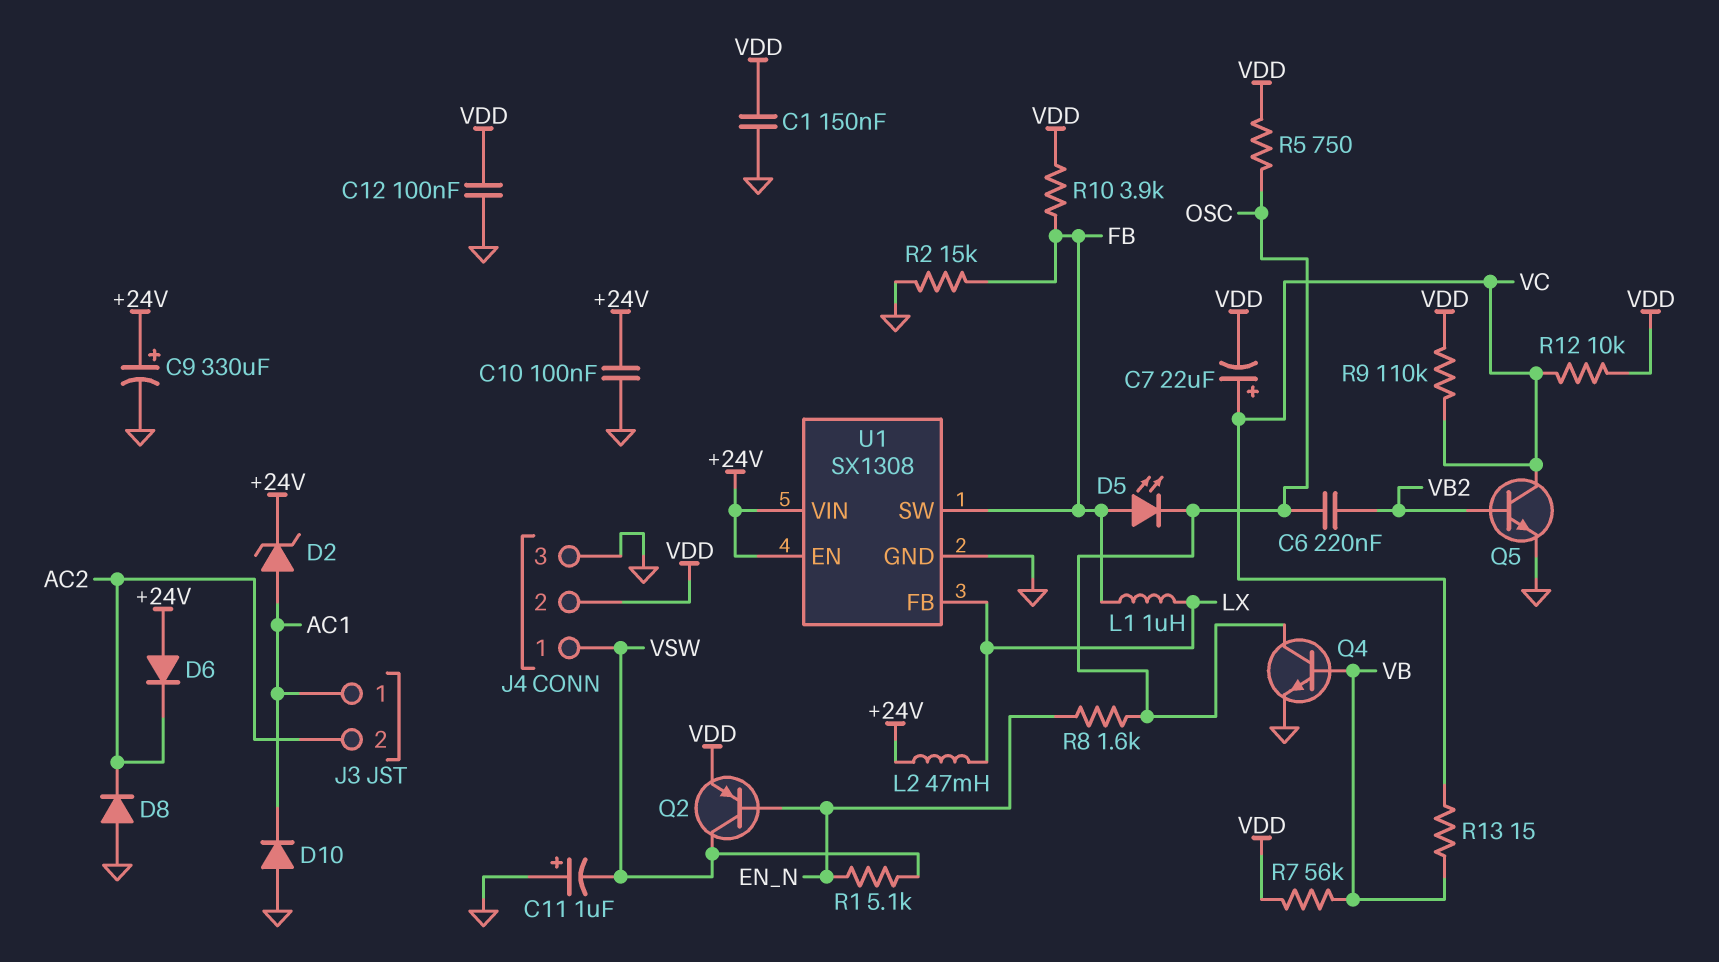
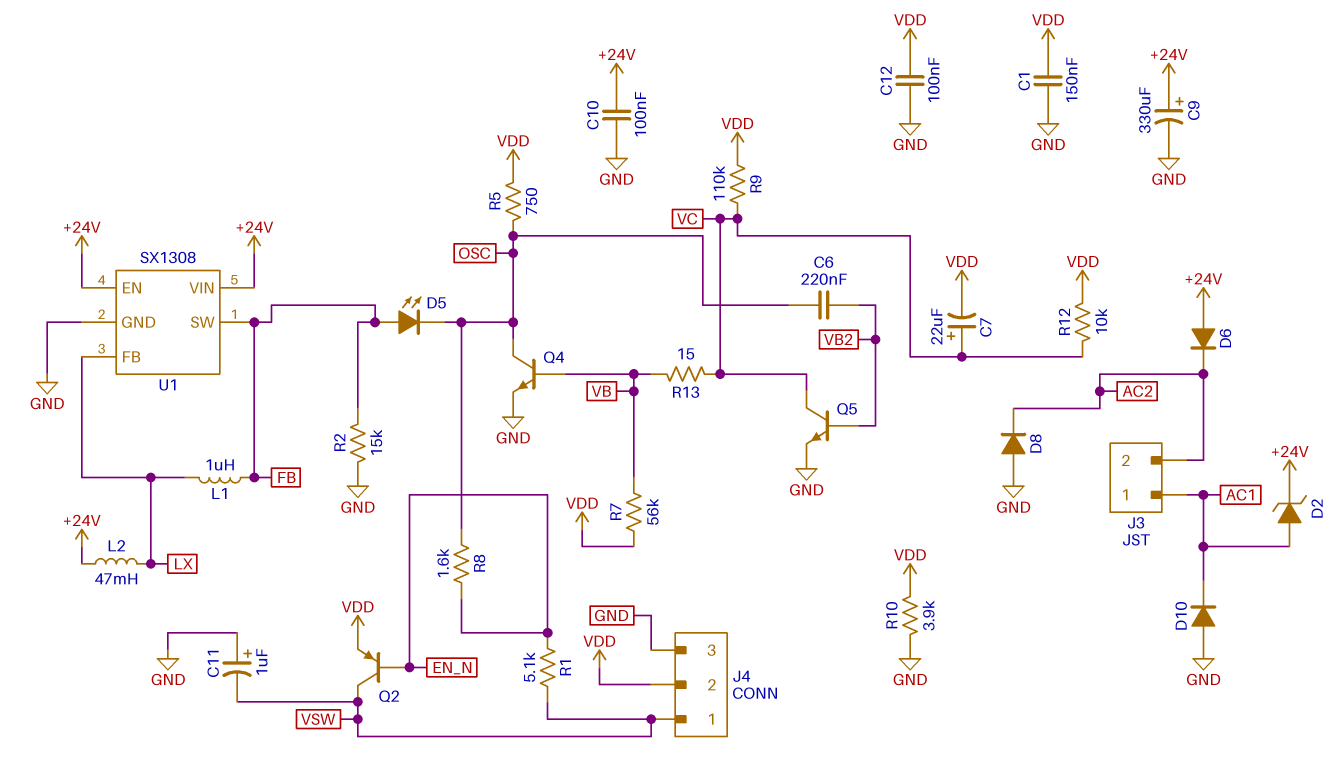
R10: 3.9k (FB, VDD) -> 3.9k (GND, VDD)

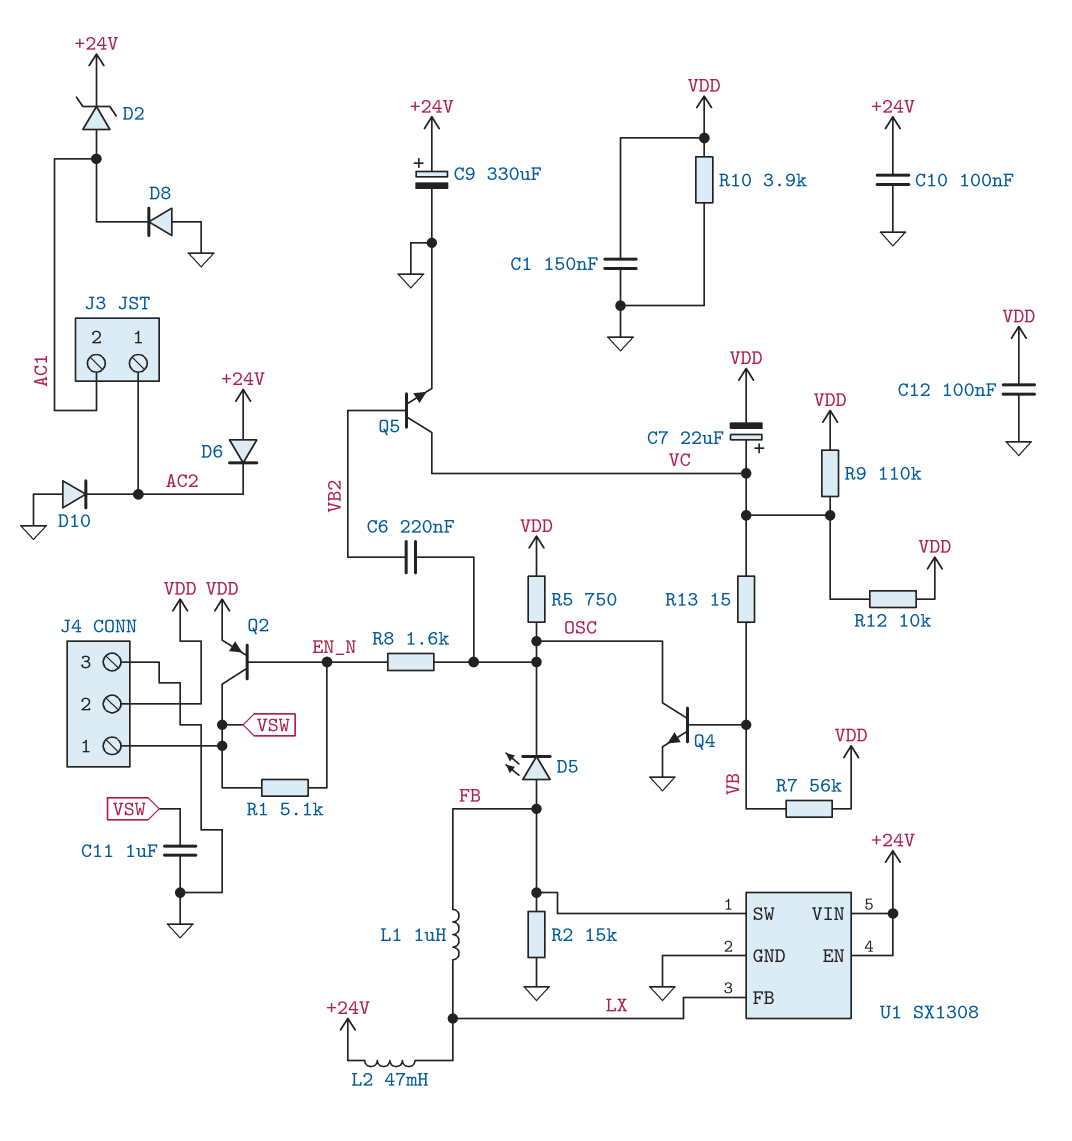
C11: 1uF (plus GND, minus VSW) -> 1uF (GND, VSW)
D8: diode (A GND, K AC2) -> diode (A GND, K AC1)
D10: diode (A GND, K AC1) -> diode (A GND, K AC2)
J3 pin 1: AC1 -> AC2
J3 pin 2: AC2 -> AC1

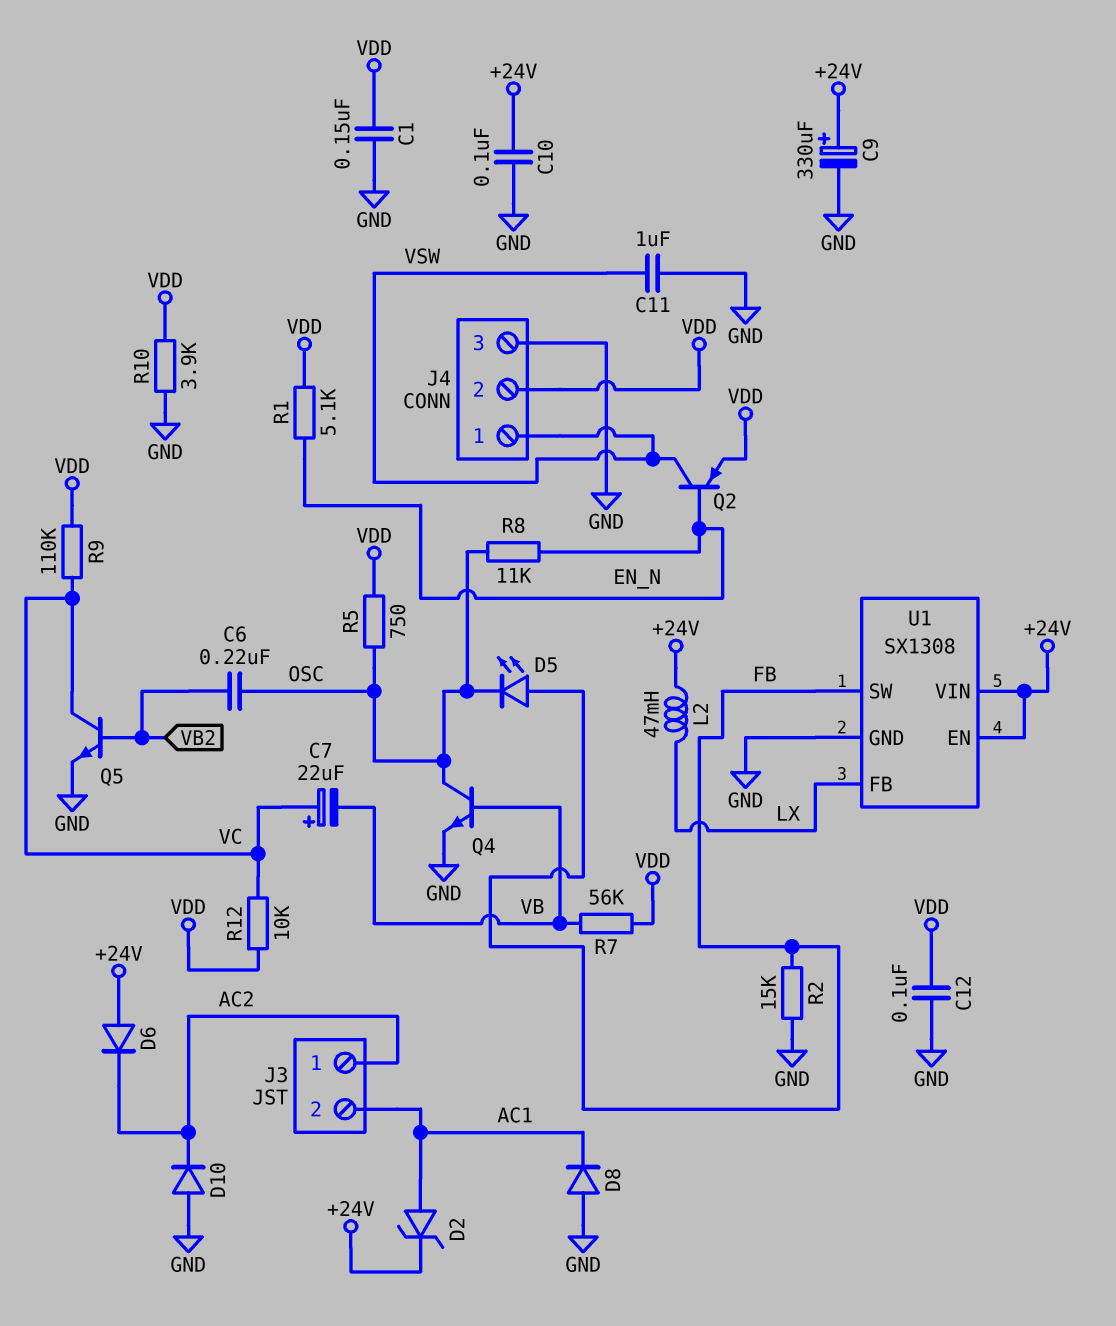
C7: 22uF (plus VC, minus VDD) -> 22uF (plus VC, minus VB)
L1: 1uH (FB, LX) -> none
R1: 5.1k (EN_N, VSW) -> 5.1k (EN_N, VDD)
R8: 1.6k (EN_N, OSC) -> 11k (EN_N, OSC)
R13: 15 (VB, VC) -> none

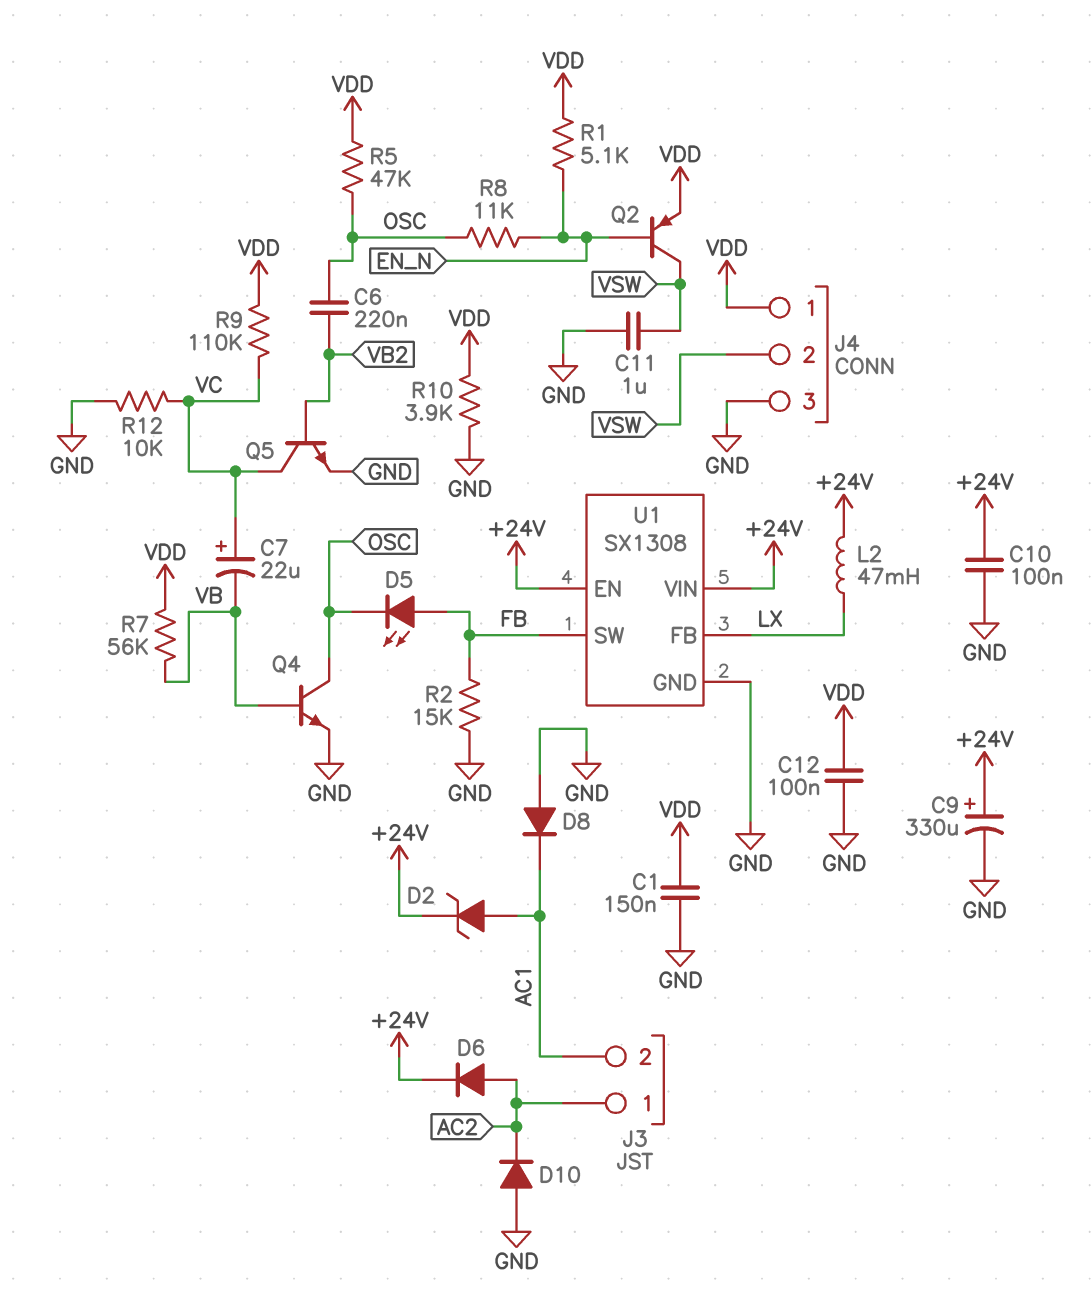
D6: diode (A +24V, K AC2) -> diode (A AC2, K +24V)
J4 pin 1: VSW -> VDD
J4 pin 2: VDD -> VSW
R5: 750 (OSC, VDD) -> 47k (OSC, VDD)
R12: 10k (VC, VDD) -> 10k (GND, VC)

